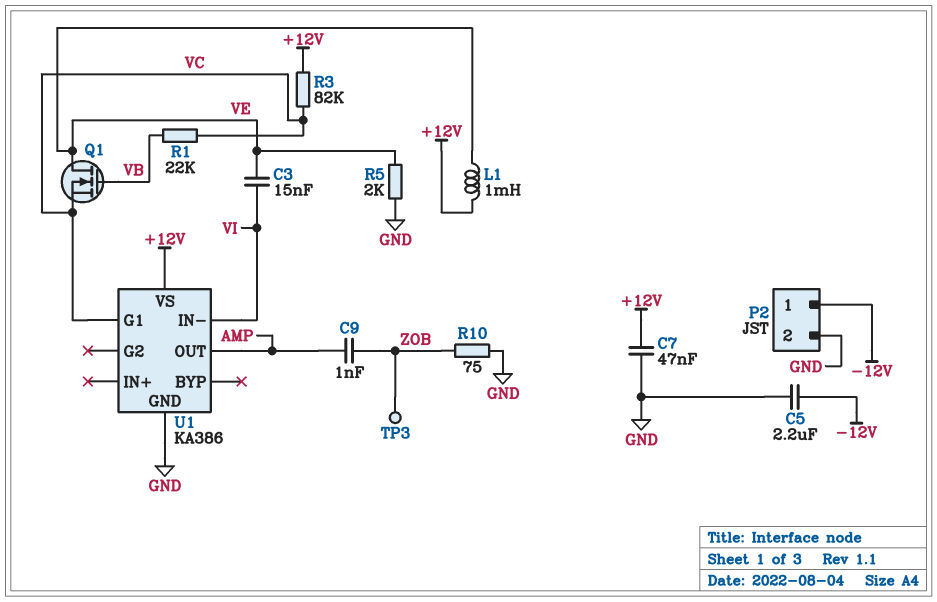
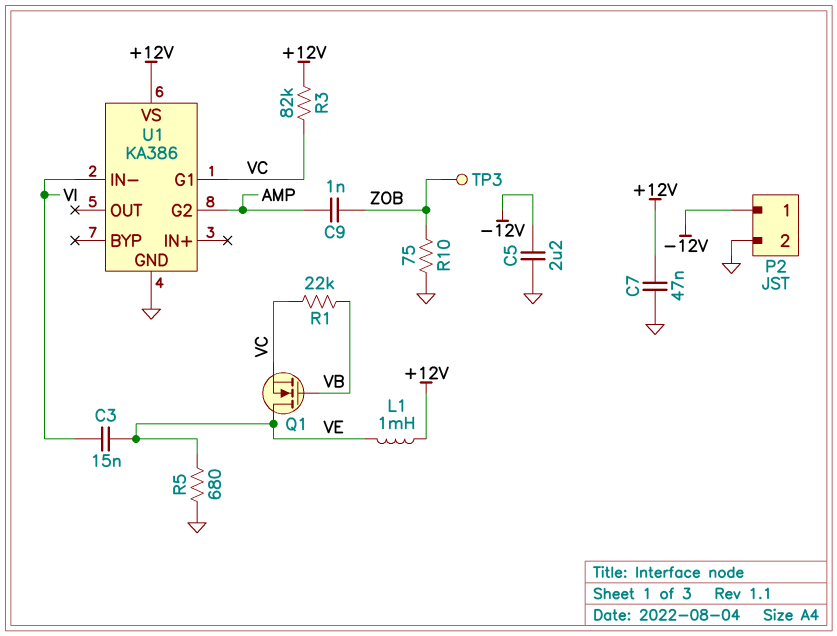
R5: 2k (GND, VE) -> 680 (GND, VE)
U1 pin G2: none -> AMP
U1 pin OUT: AMP -> none

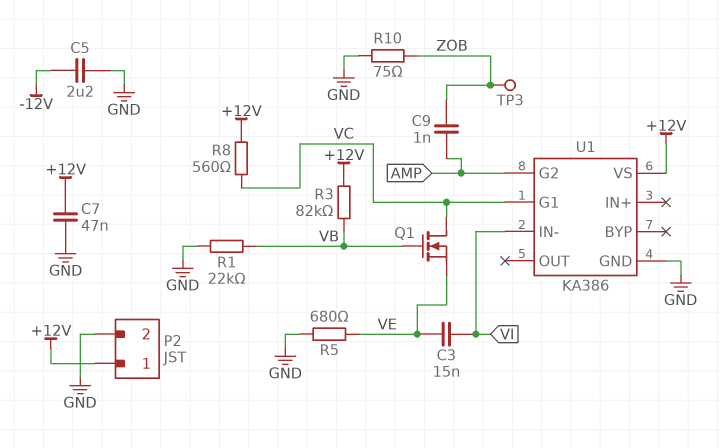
L1: 1mH (+12V, VE) -> none
P2 pin 1: -12V -> +12V
Q1: NMOS (G VB, D VE, S VC) -> NMOS (G VB, D VC, S VE)
R1: 22k (VB, VC) -> 22k (GND, VB)
R3: 82k (+12V, VC) -> 82k (+12V, VB)
R8: none -> 560 (+12V, VC)

